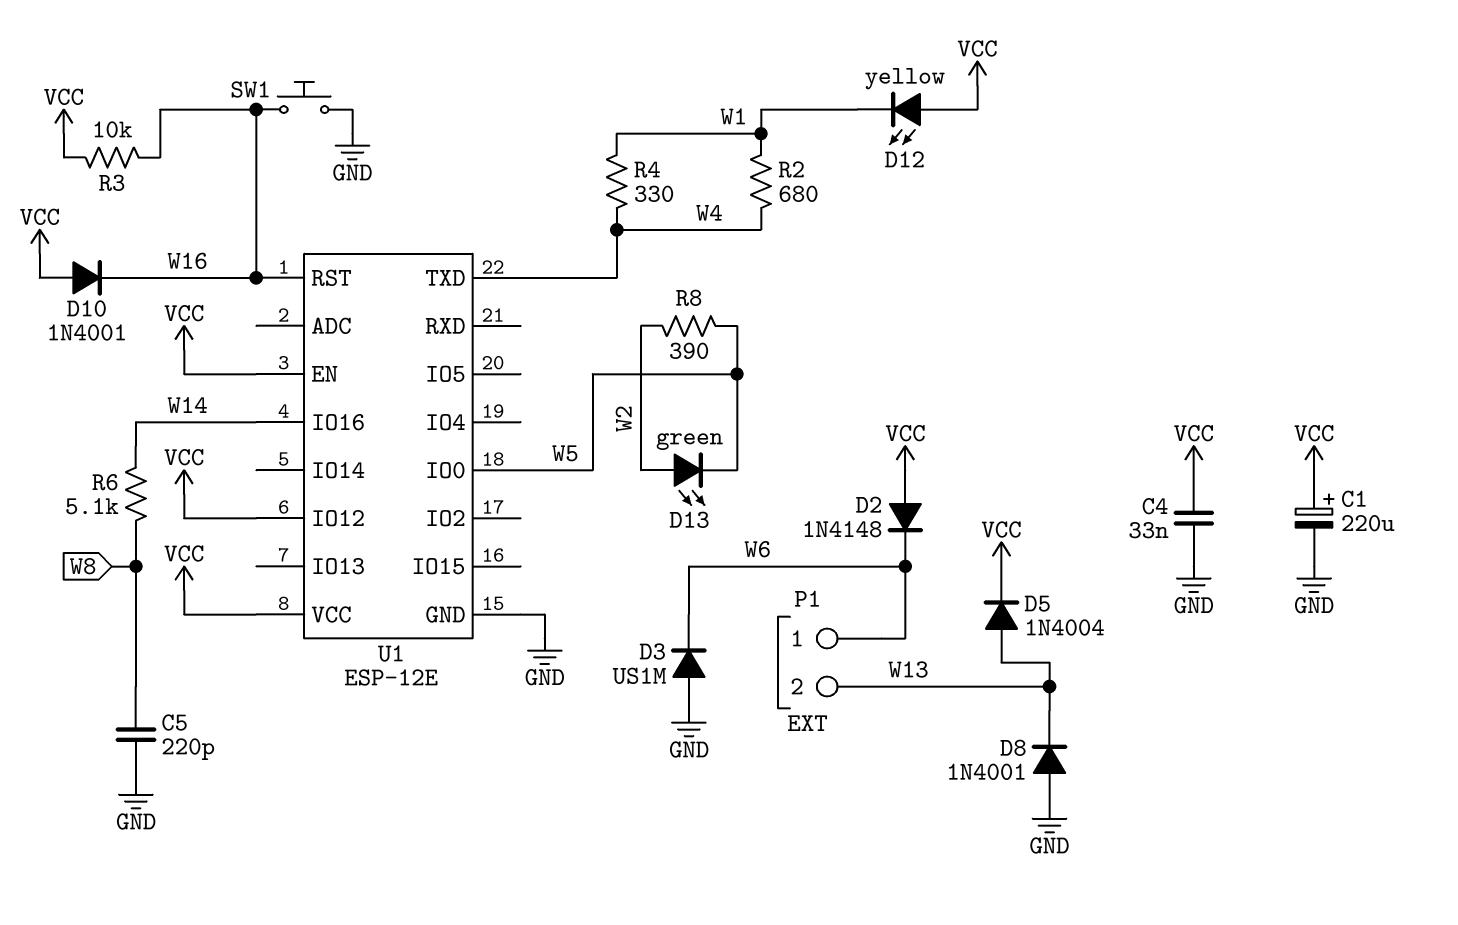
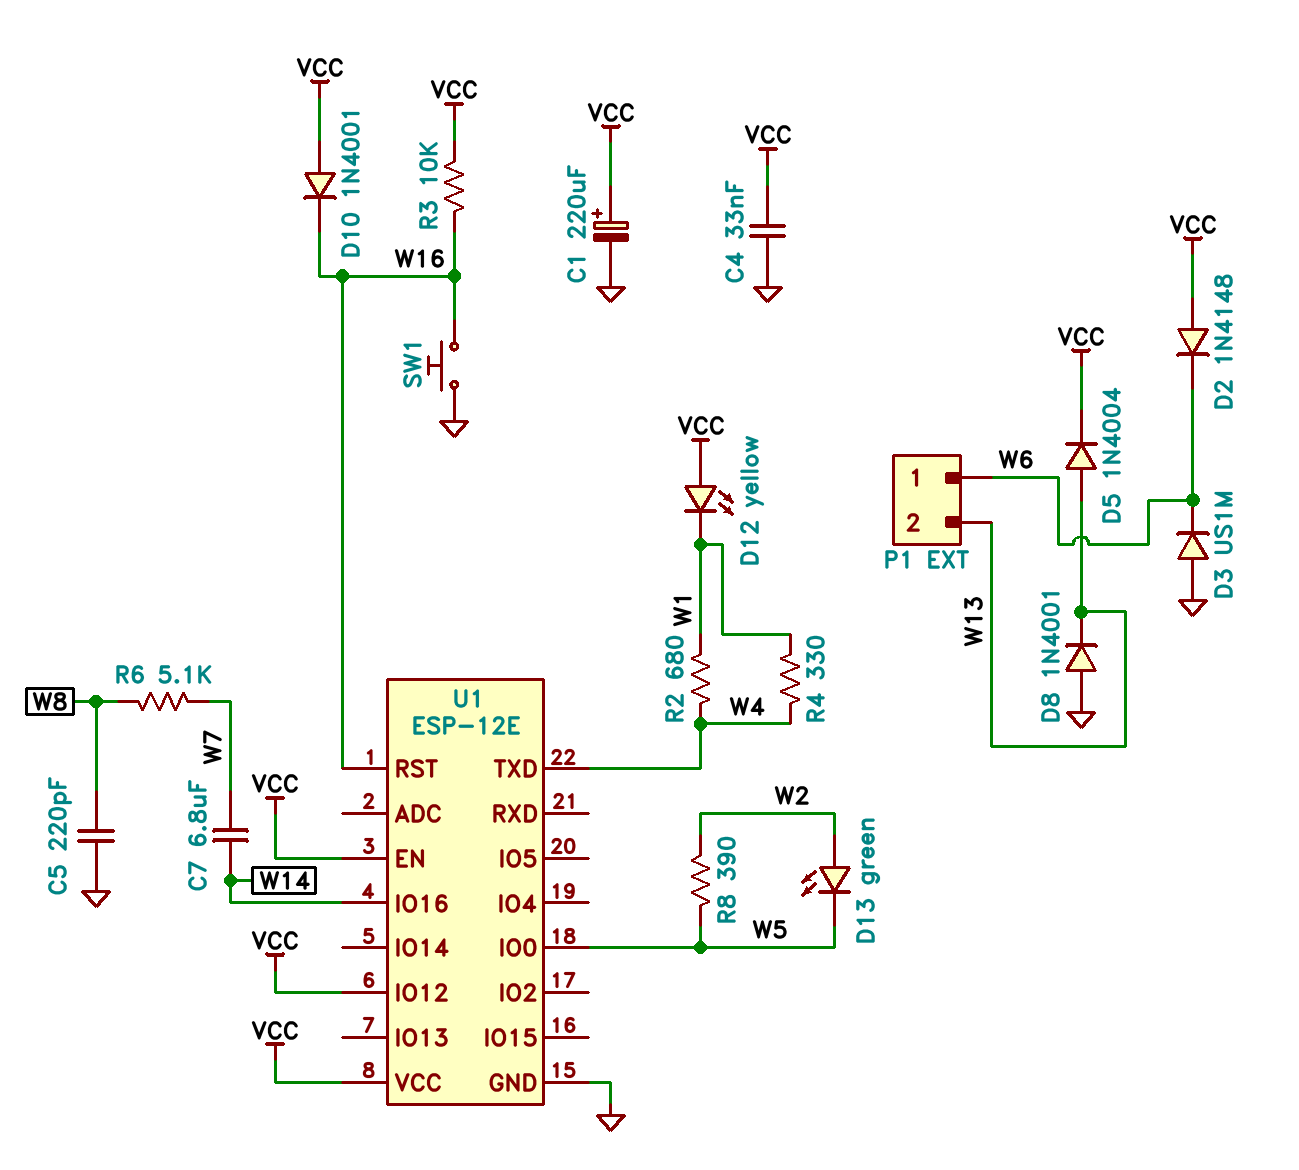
C7: none -> 6.8uF (W7, W14)
R6: 5.1k (W8, W14) -> 5.1k (W7, W8)

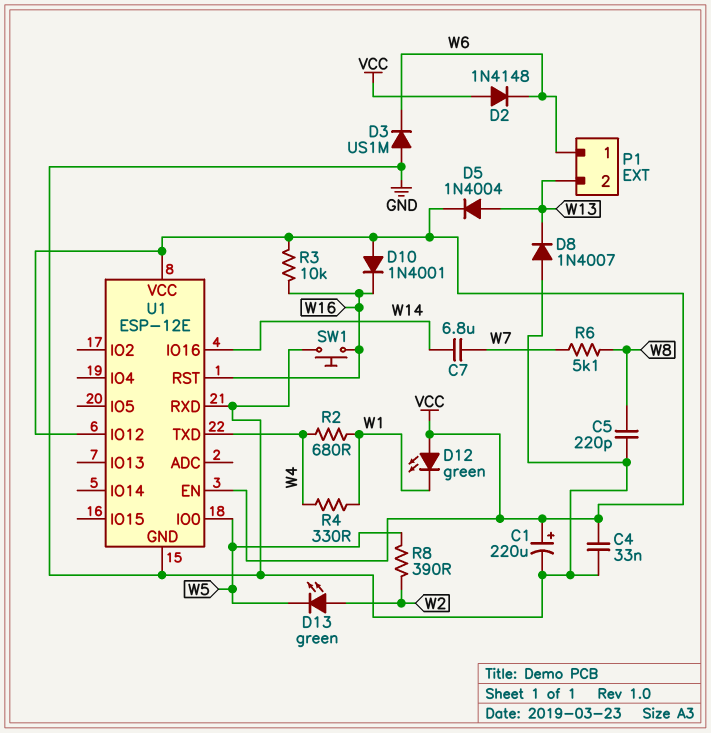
D8: diode 1N4001 (A GND, K W13) -> diode 1N4007 (A GND, K W13)
D12: LED yellow (A VCC, K W1) -> LED green (A VCC, K W1)
U1 pin RXD: none -> GND

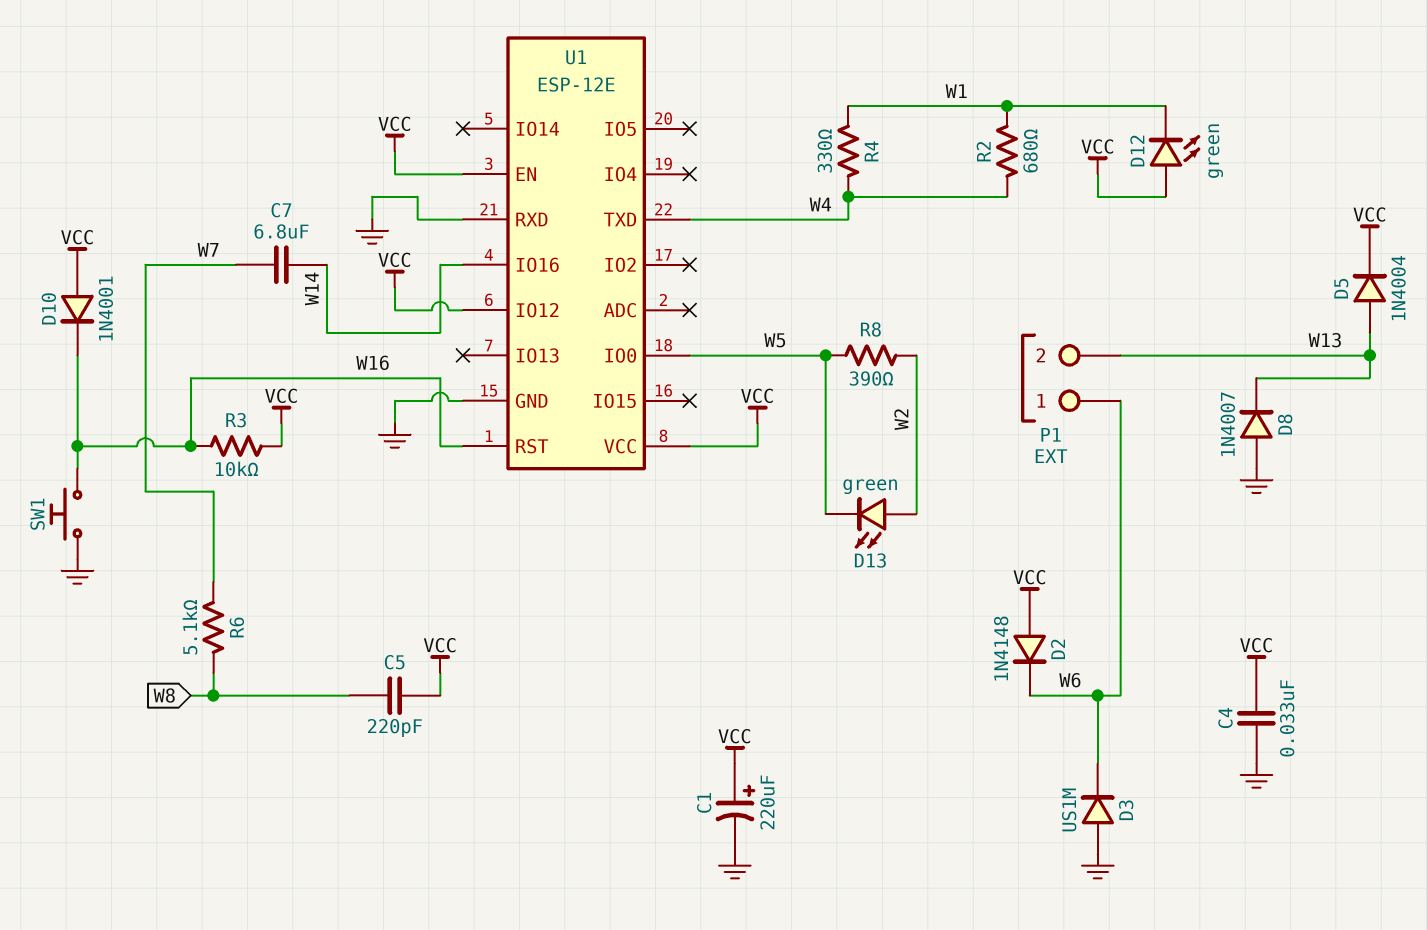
C5: 220pF (GND, W8) -> 220pF (VCC, W8)

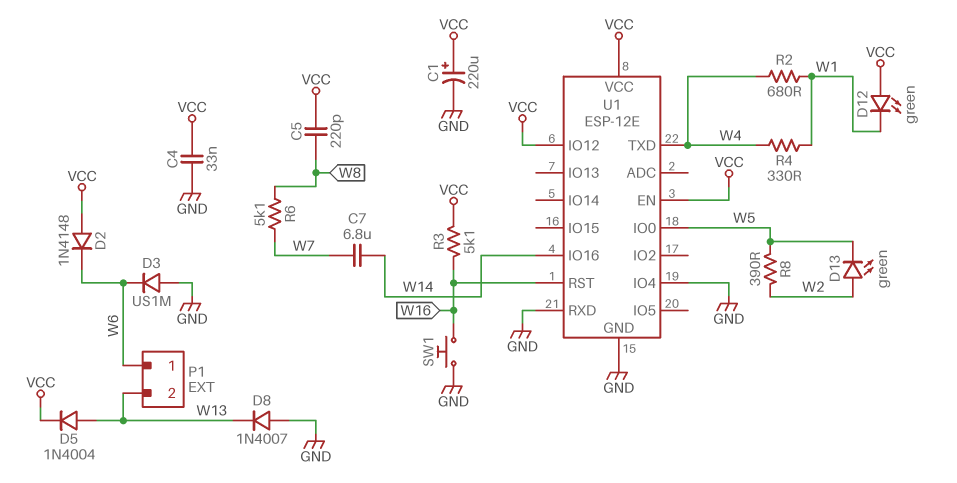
D10: diode 1N4001 (A VCC, K W16) -> none
R3: 10k (VCC, W16) -> 5.1k (VCC, W16)
U1 pin IO4: none -> GND

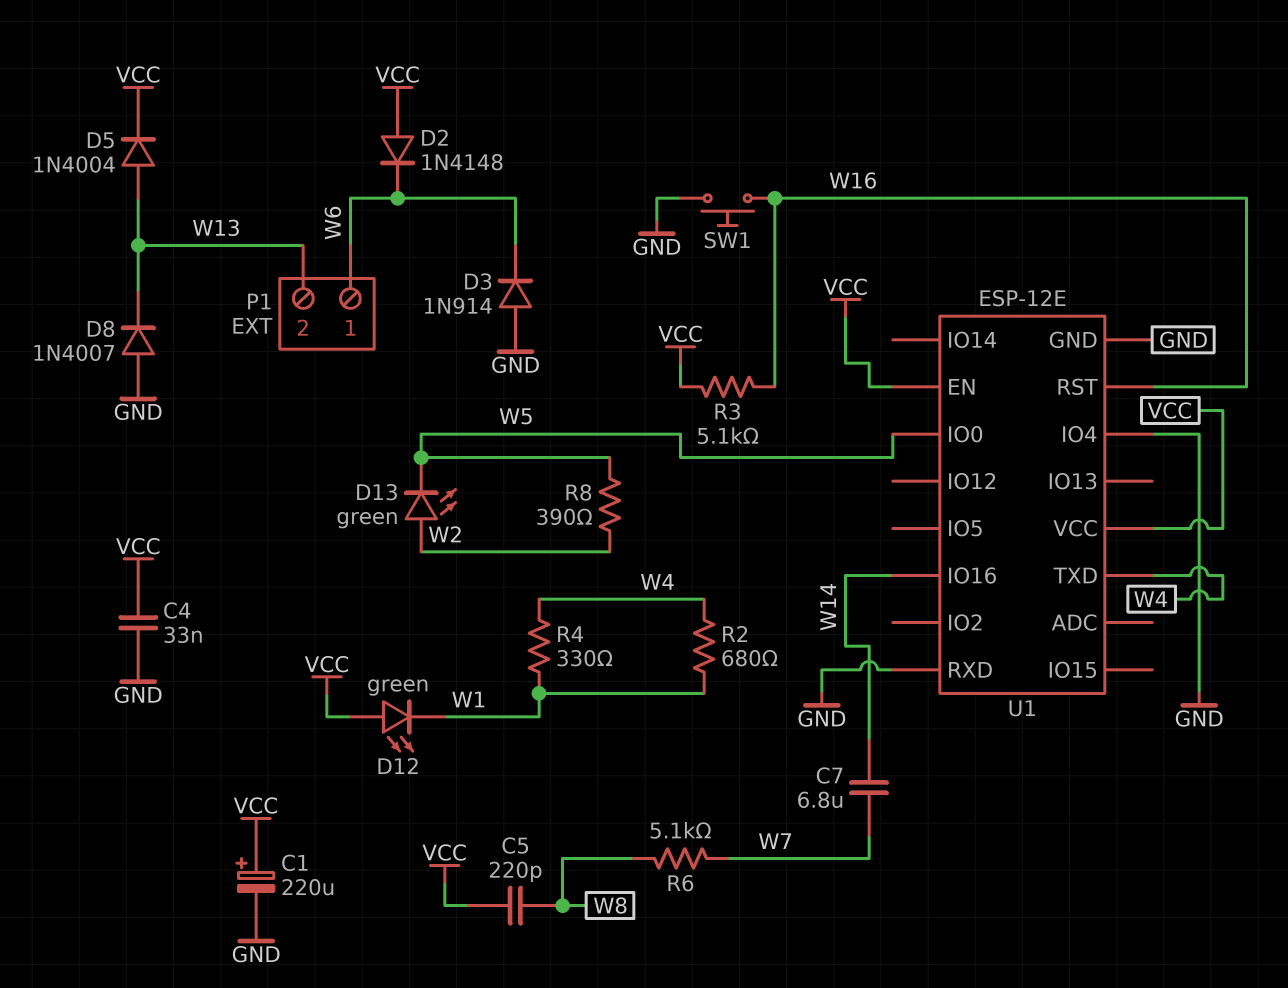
D3: diode US1M (A GND, K W6) -> diode 1N914 (A GND, K W6)
U1 pin IO12: VCC -> none

